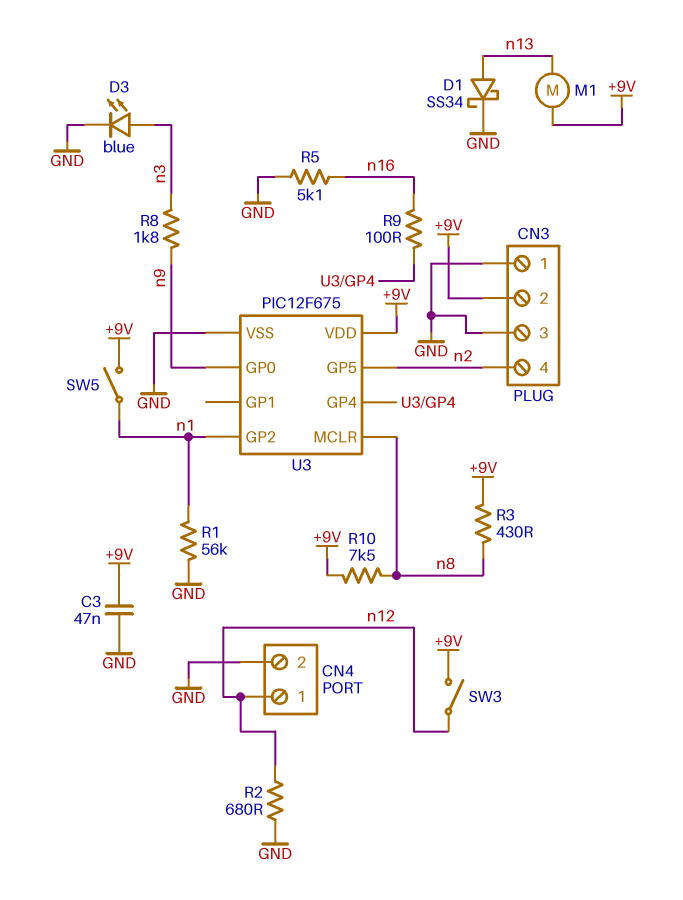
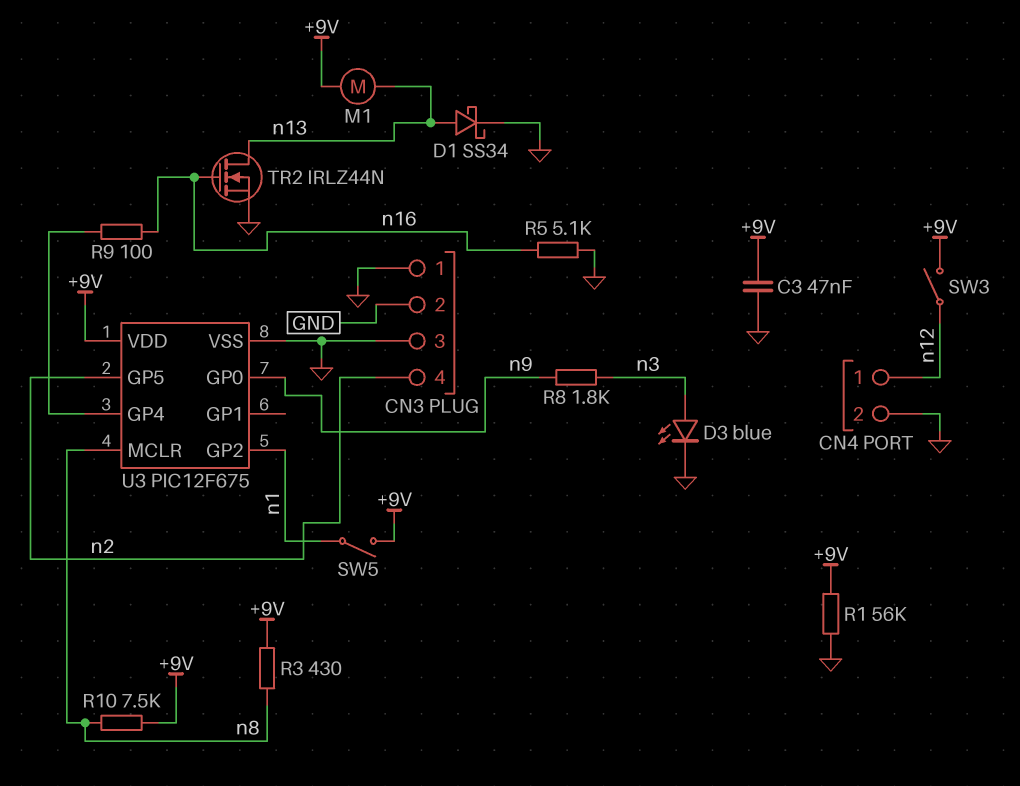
CN3 pin 2: +9V -> GND
R1: 56k (GND, n1) -> 56k (+9V, GND)
R2: 680 (GND, n12) -> none
TR2: none -> NMOS IRLZ44N (G n16, D n13, S GND)

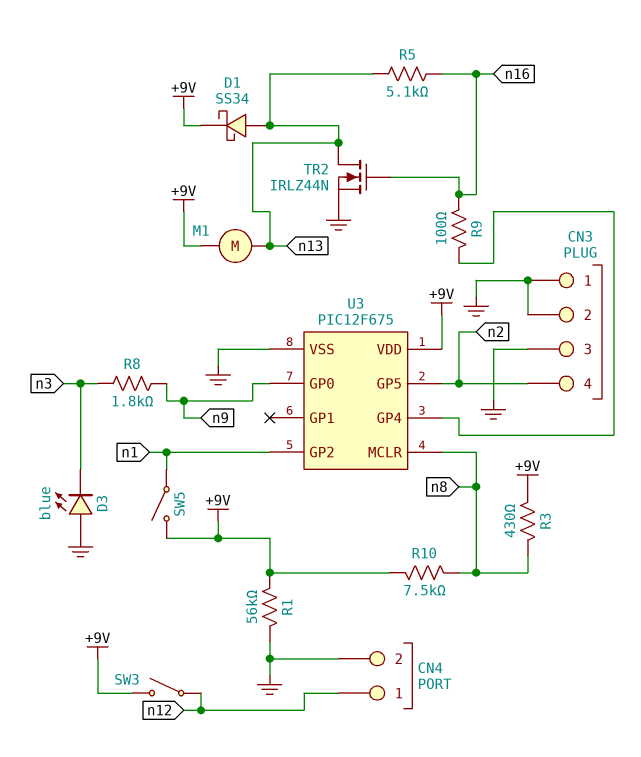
C3: 47nF (+9V, GND) -> none
D1: schottky SS34 (A n13, K GND) -> schottky SS34 (A n13, K +9V)
D3: LED blue (A n3, K GND) -> LED blue (A GND, K n3)
R5: 5.1k (GND, n16) -> 5.1k (n13, n16)

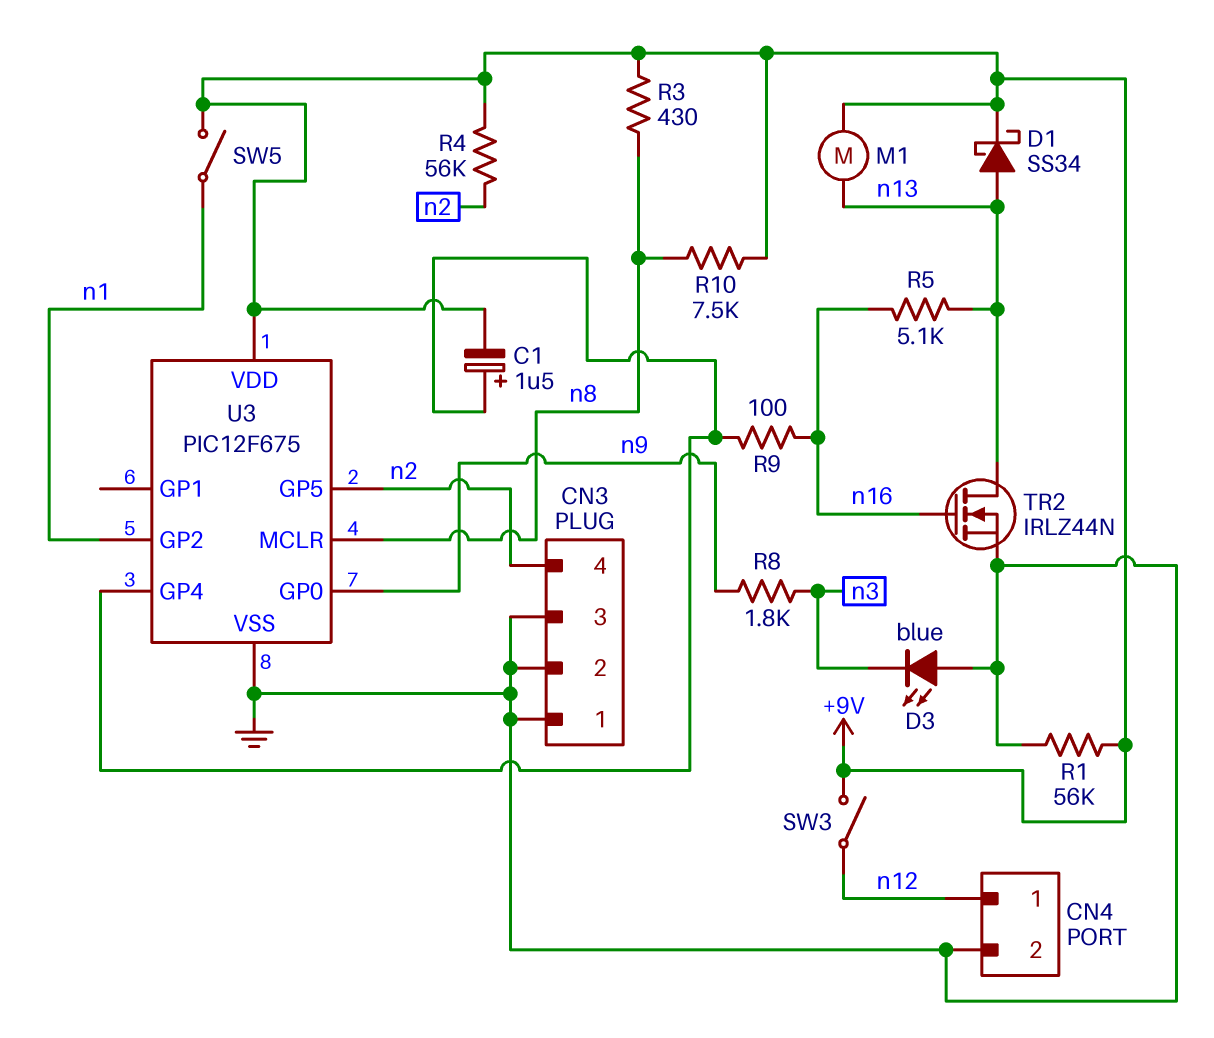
C1: none -> 1.5uF (plus U3/GP4, minus +9V)
R4: none -> 56k (+9V, n2)

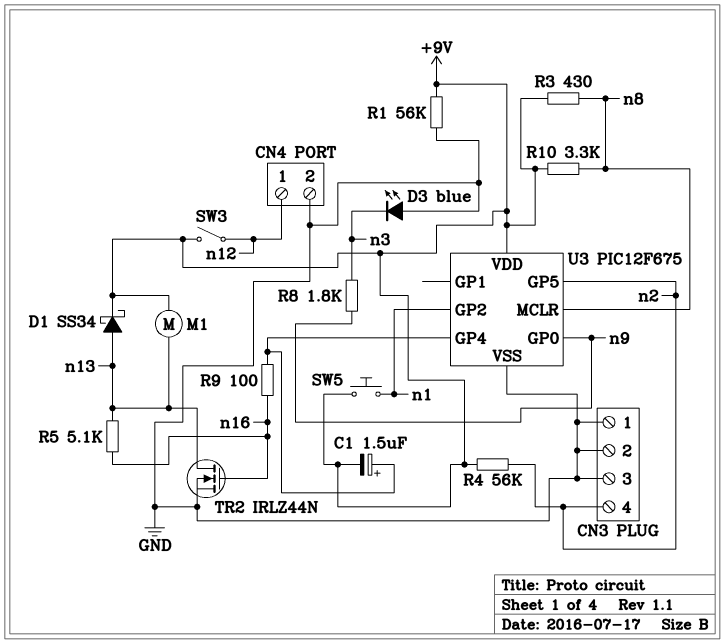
R10: 7.5k (+9V, n8) -> 3.3k (+9V, n8)
SW5: switch (+9V, n1) -> button (+9V, n1)

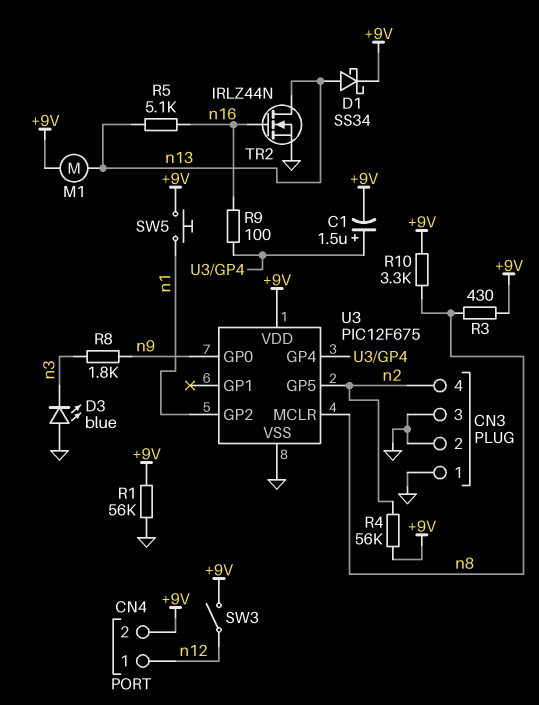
CN4 pin 2: GND -> +9V

